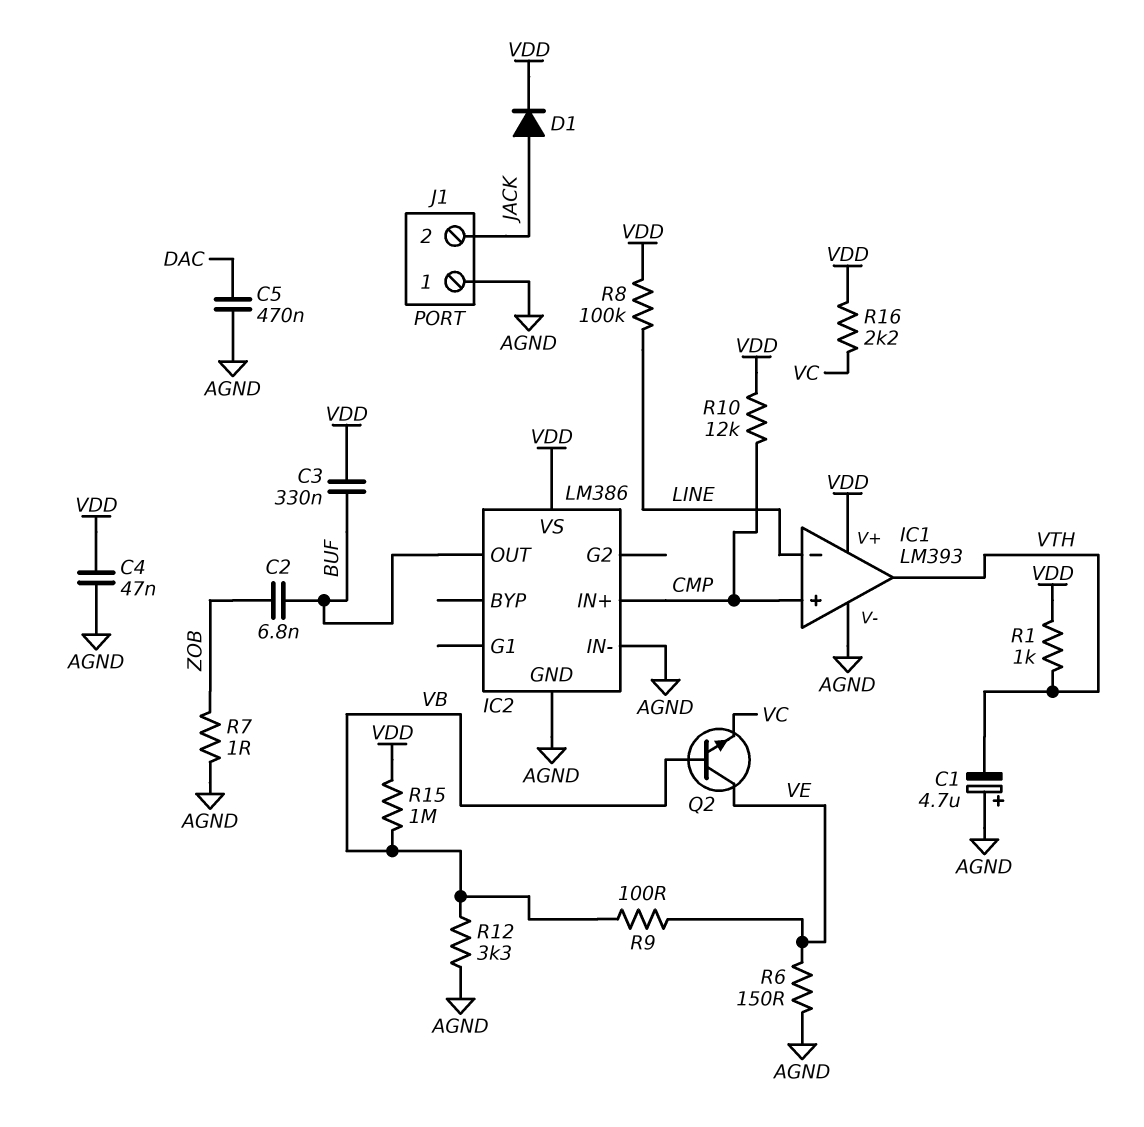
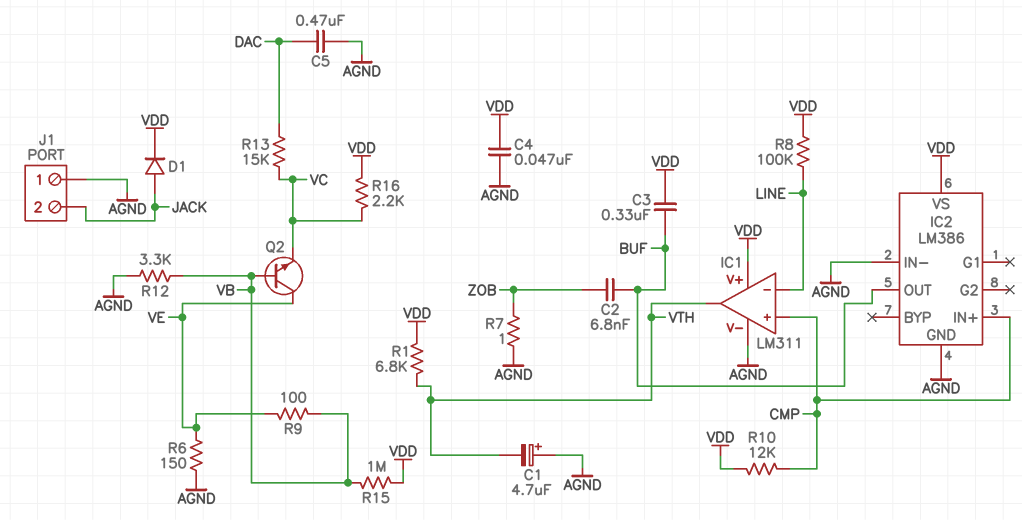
IC1: LM393 -> LM311
R1: 1k (VDD, VTH) -> 6.8k (VDD, VTH)
R13: none -> 15k (DAC, VC)

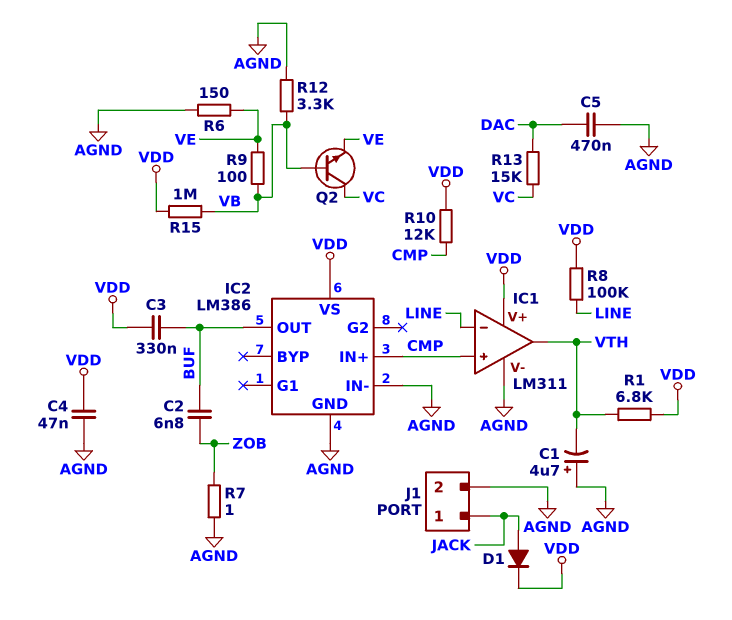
J1 pin 1: AGND -> JACK
J1 pin 2: JACK -> AGND
Q2: NPN (B VB, C VE, E VC) -> NPN (B VB, C VC, E VE)
R16: 2.2k (VC, VDD) -> none

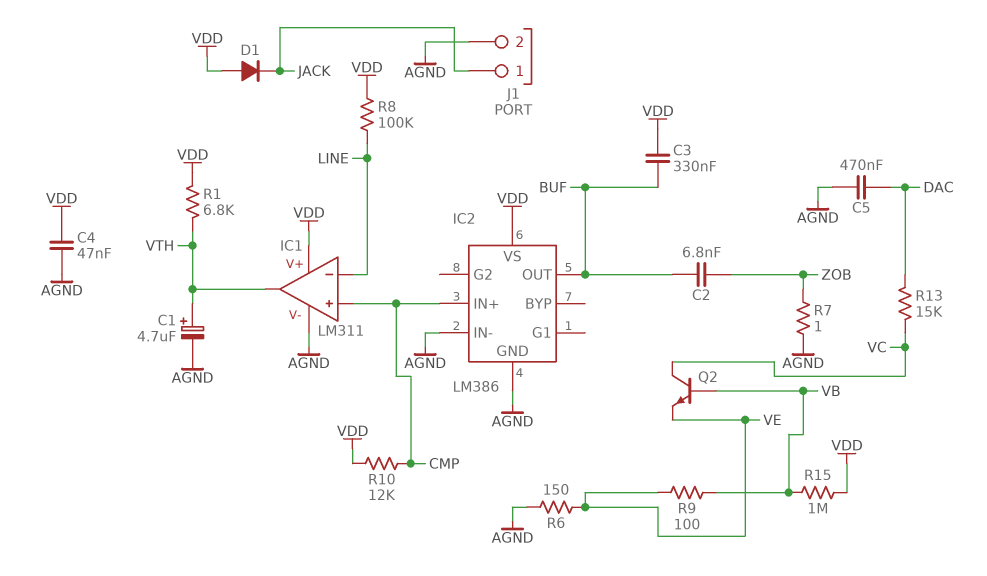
C1: 4.7uF (plus AGND, minus VTH) -> 4.7uF (plus VTH, minus AGND)
D1: diode (A JACK, K VDD) -> diode (A VDD, K JACK)
R12: 3.3k (AGND, VB) -> none

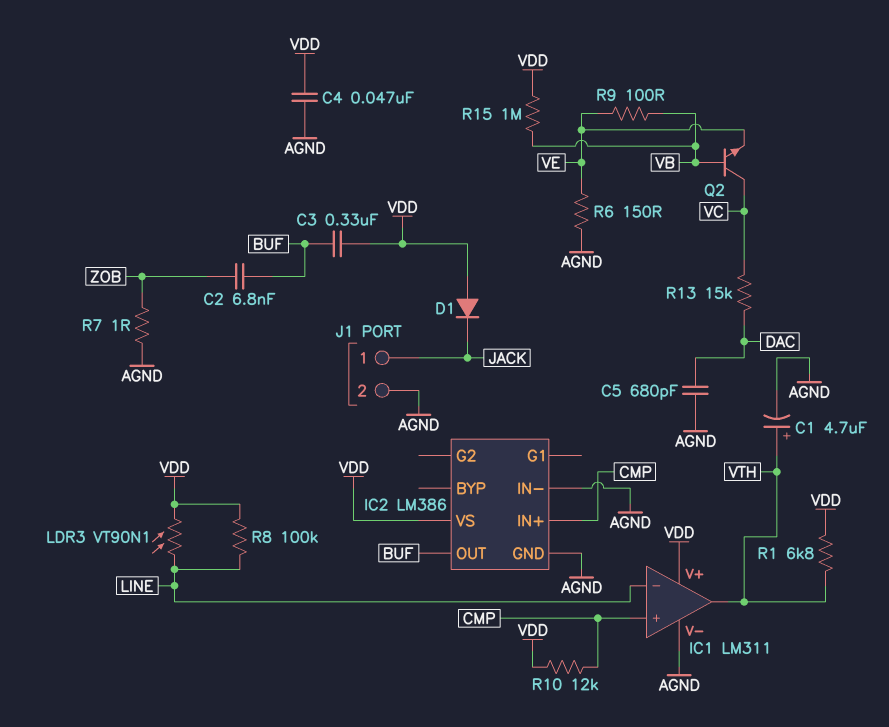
C5: 470nF (AGND, DAC) -> 680pF (AGND, DAC)
LDR3: none -> VT90N1 (LINE, VDD)

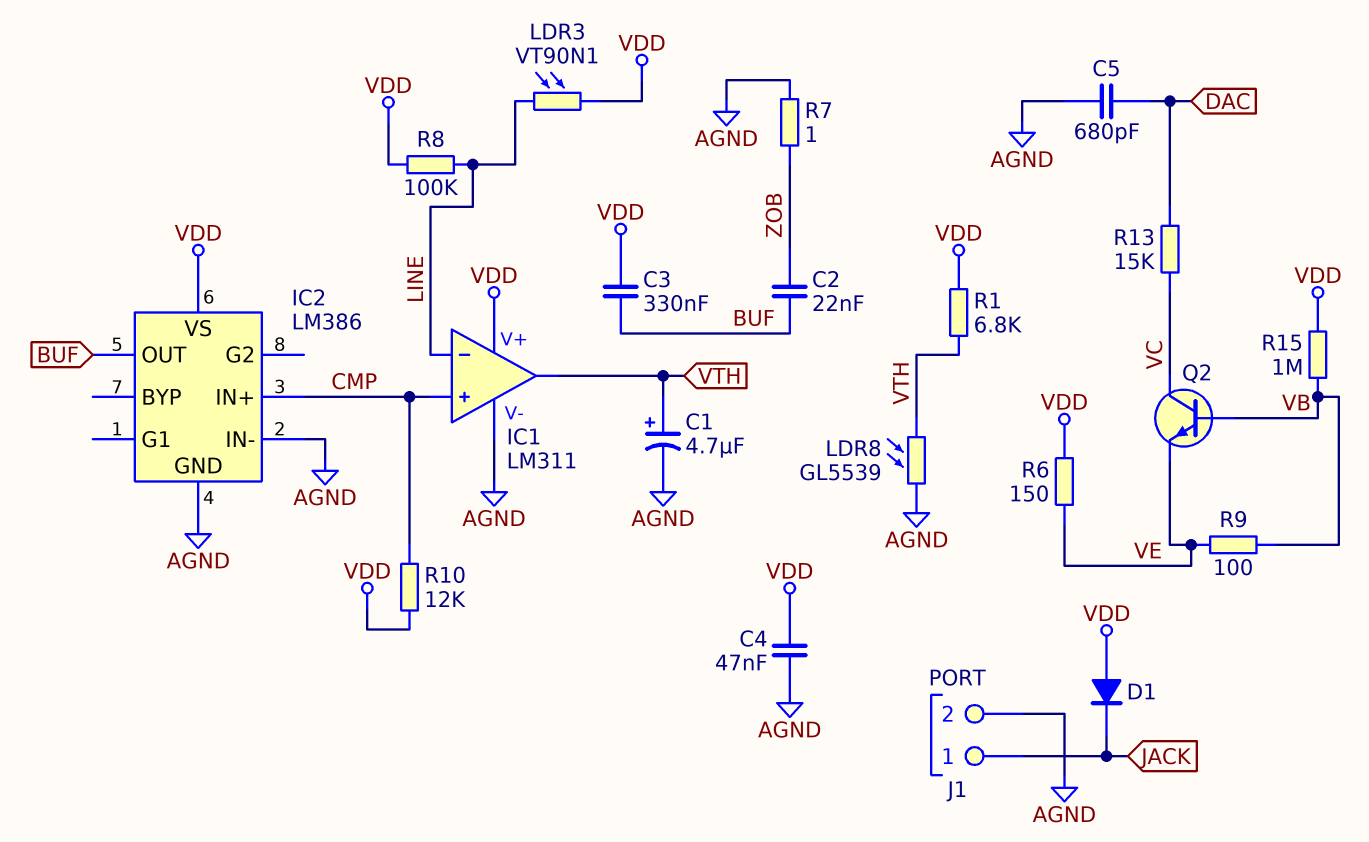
C2: 6.8nF (BUF, ZOB) -> 22nF (BUF, ZOB)
LDR8: none -> GL5539 (AGND, VTH)
R6: 150 (AGND, VE) -> 150 (VDD, VE)

